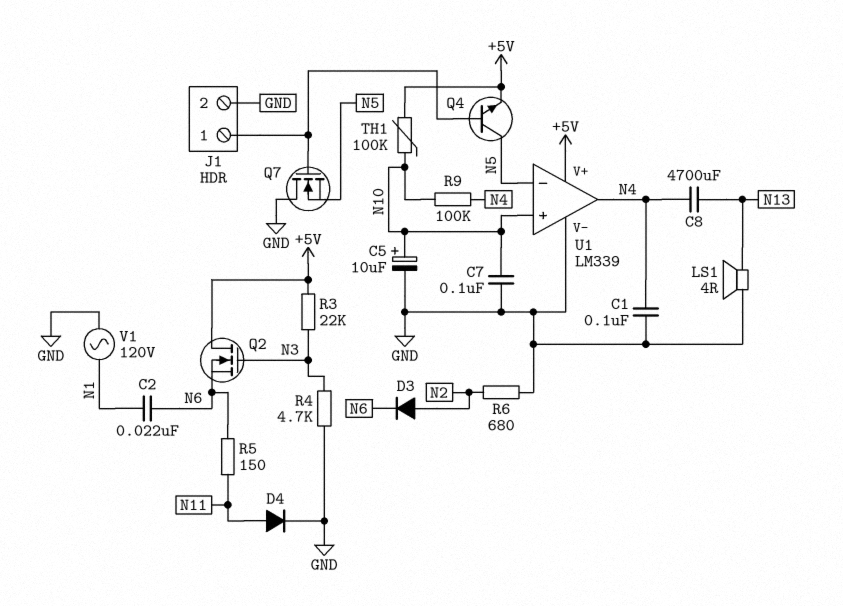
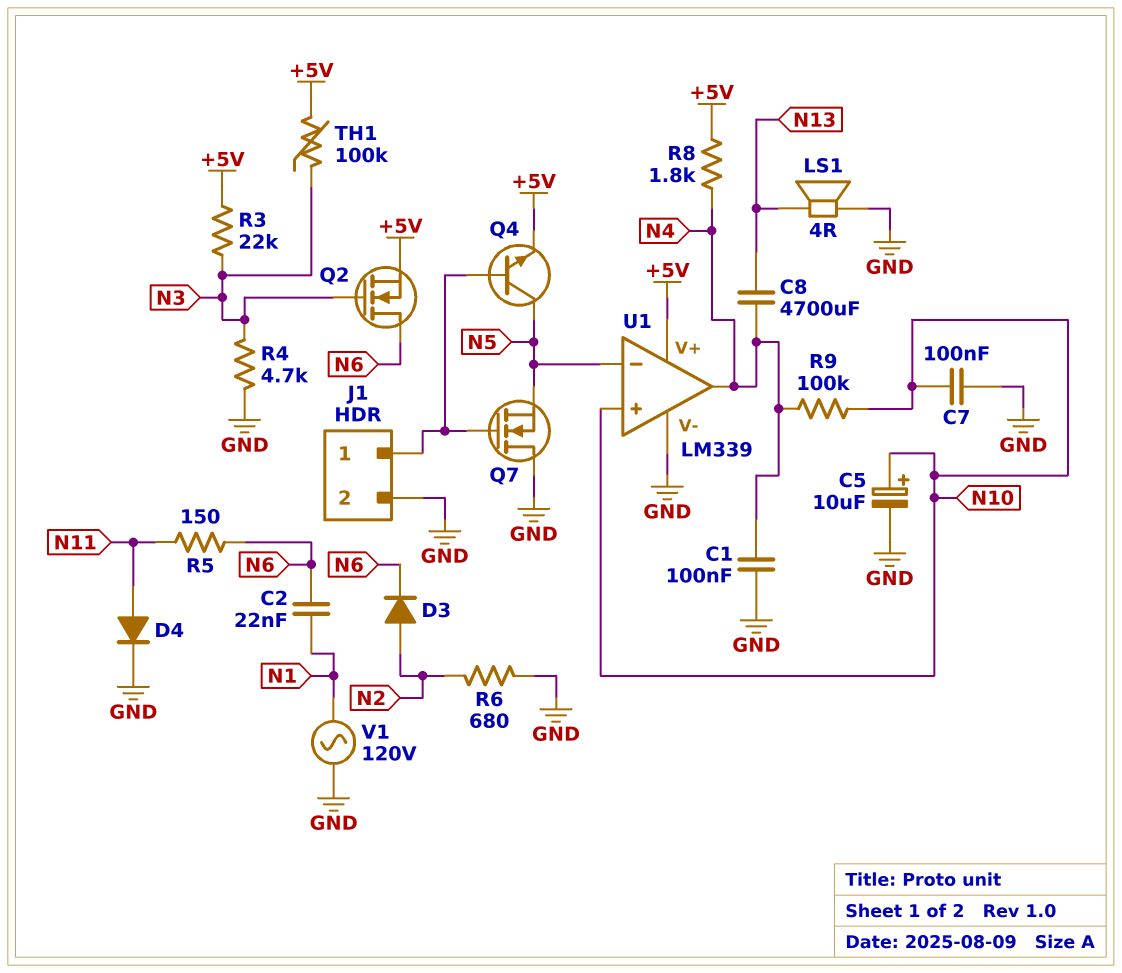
Q2: NMOS (G N3, D +5V, S N6) -> NMOS (G N3, D N6, S +5V)
R8: none -> 1.8k (+5V, N4)
TH1: 100k (+5V, N10) -> 100k (+5V, N3)

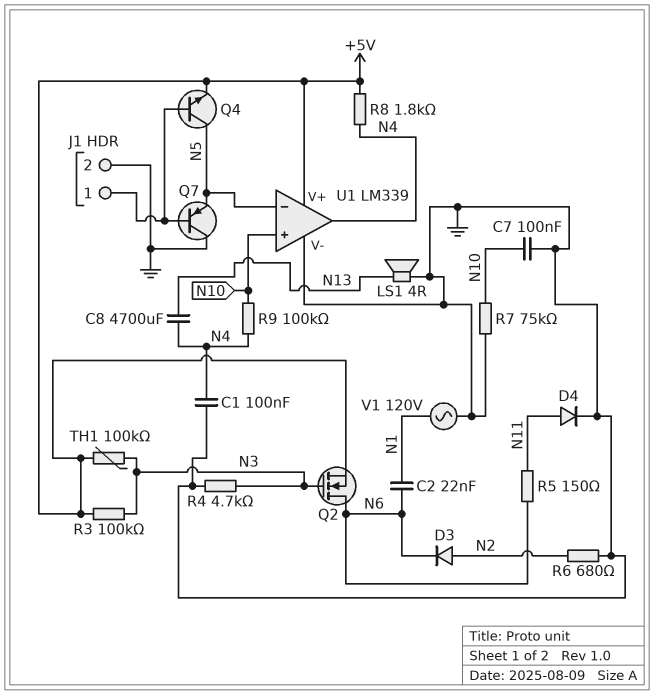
C5: 10uF (plus N10, minus GND) -> none
Q7: NMOS (G J1/1, D GND, S N5) -> PNP (B J1/1, C GND, E N5)
R3: 22k (+5V, N3) -> 100k (+5V, N3)
R7: none -> 75k (GND, N10)

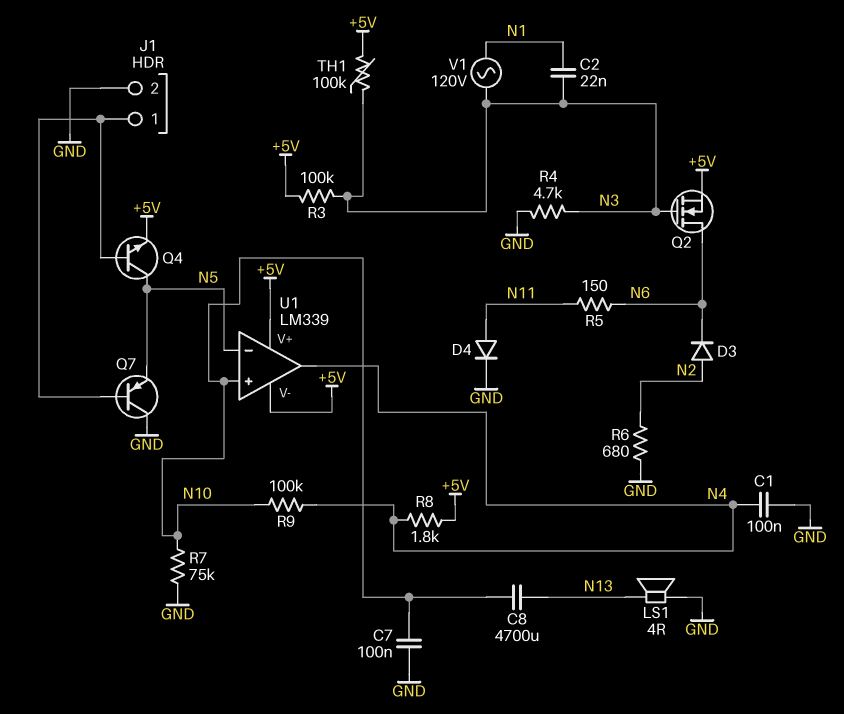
C2: 22nF (N1, N6) -> 22nF (N1, N3)
C8: 4700uF (N4, N13) -> 4700uF (N10, N13)
U1 pin V-: GND -> +5V
V1: AC 120V (GND, N1) -> AC 120V (N1, N3)

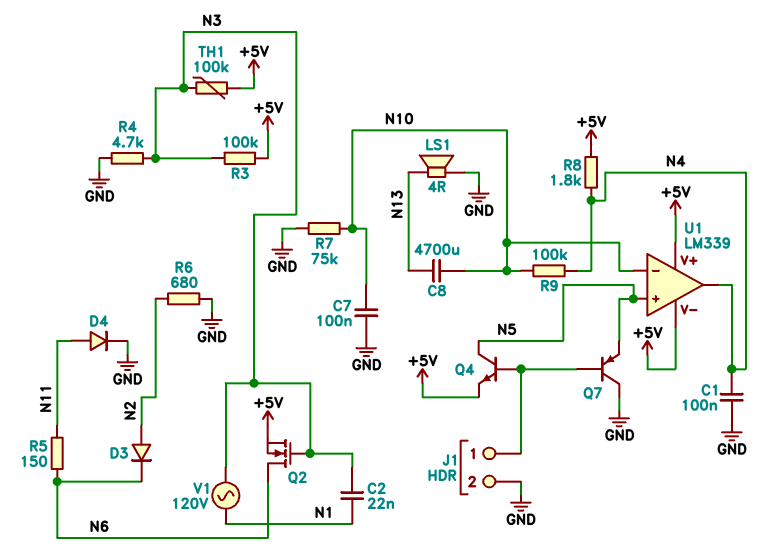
U1 pin in+: N10 -> N5
U1 pin in-: N5 -> N10

